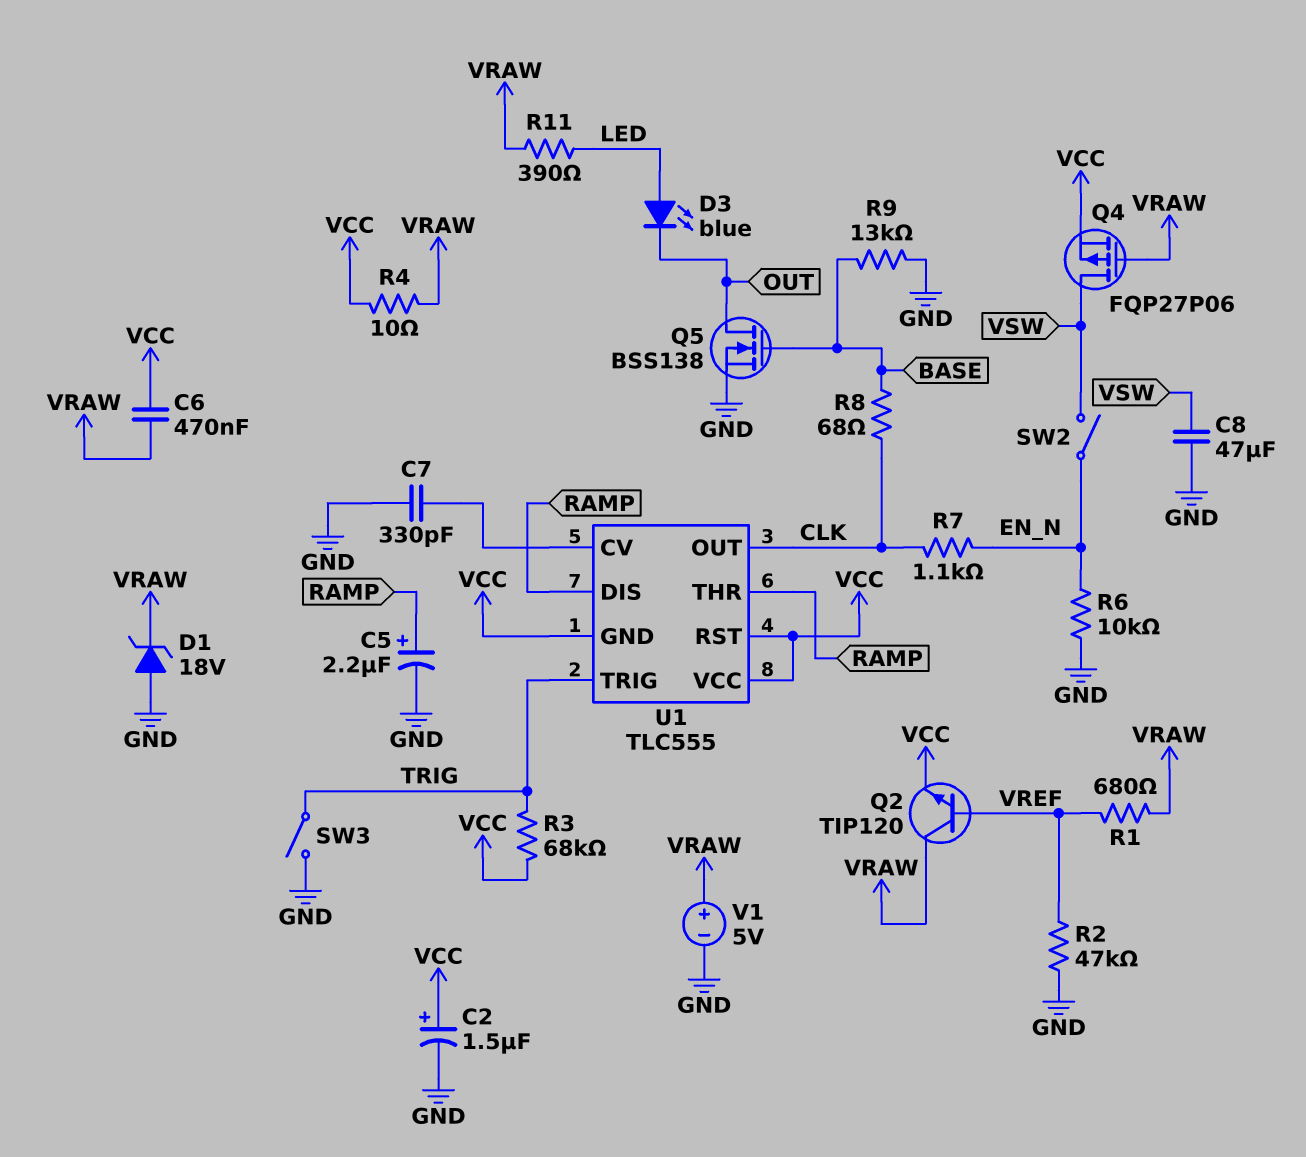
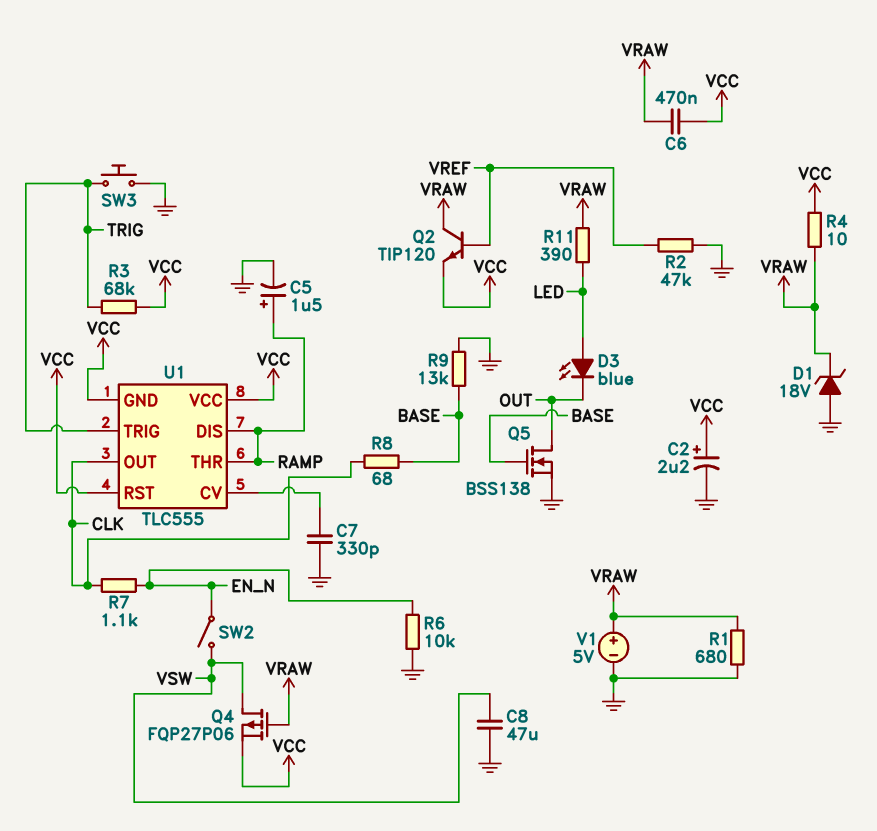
C2: 1.5uF (plus VCC, minus GND) -> 2.2uF (plus VCC, minus GND)
C5: 2.2uF (plus RAMP, minus GND) -> 1.5uF (plus RAMP, minus GND)
R1: 680 (VRAW, VREF) -> 680 (GND, VRAW)
SW3: switch (GND, TRIG) -> button (GND, TRIG)

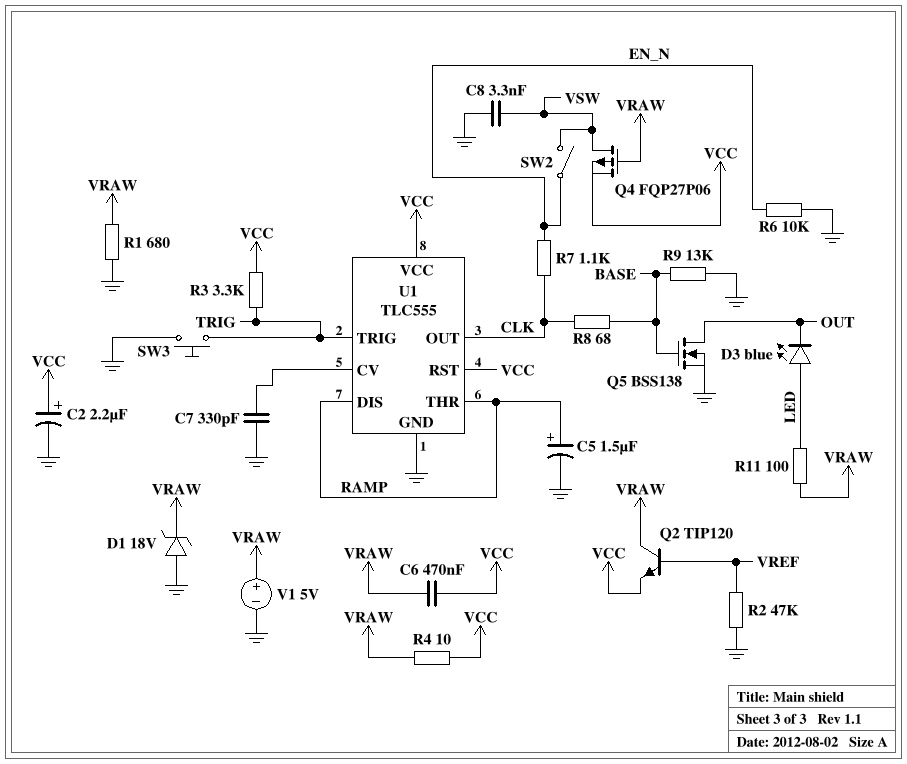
C8: 47uF (GND, VSW) -> 3.3nF (GND, VSW)
R3: 68k (TRIG, VCC) -> 3.3k (TRIG, VCC)
R11: 390 (LED, VRAW) -> 100 (LED, VRAW)
U1 pin GND: VCC -> GND

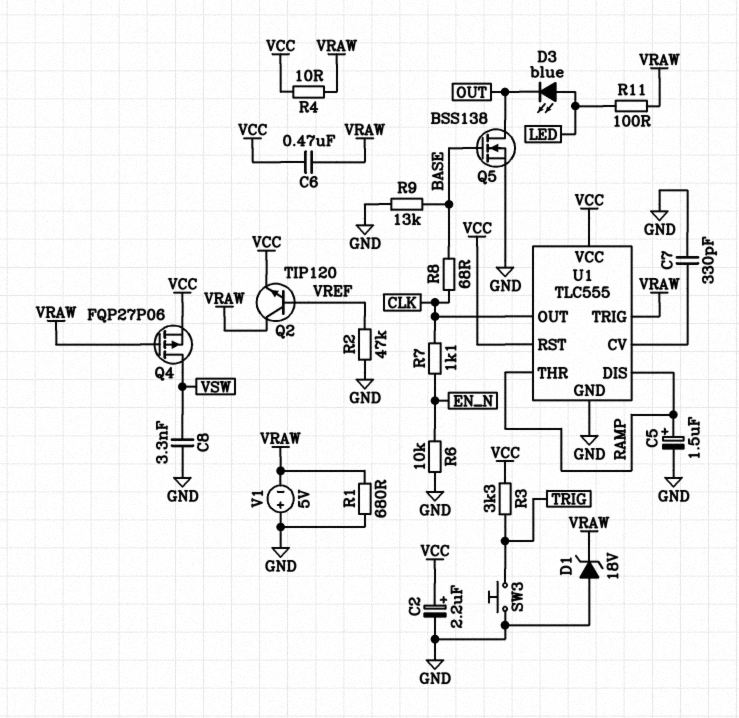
SW2: switch (EN_N, VSW) -> none
U1 pin TRIG: TRIG -> VRAW
V1: 5V (plus VRAW, minus GND) -> 5V (plus GND, minus VRAW)

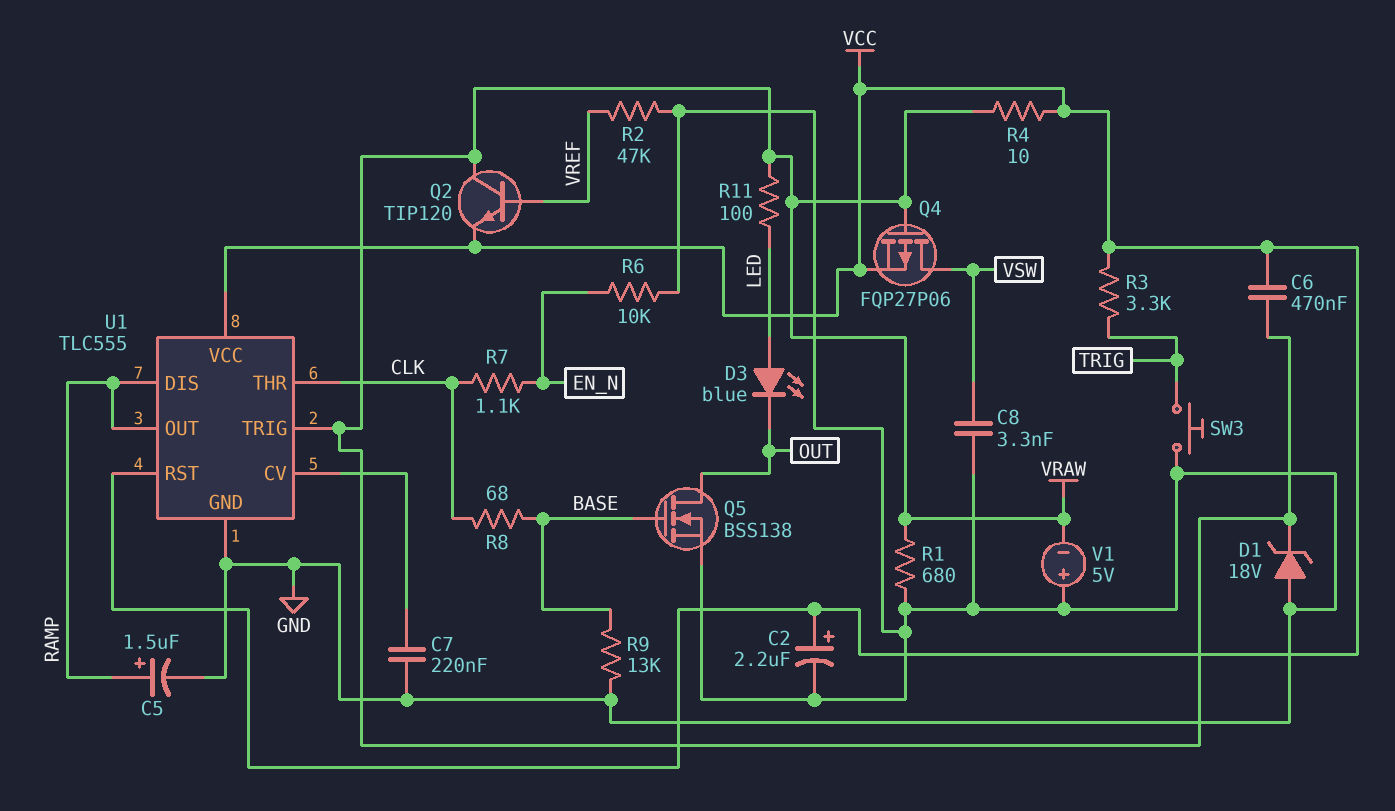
C7: 330pF (GND, U1/CV) -> 220nF (GND, U1/CV)
U1 pin OUT: CLK -> RAMP
U1 pin THR: RAMP -> CLK

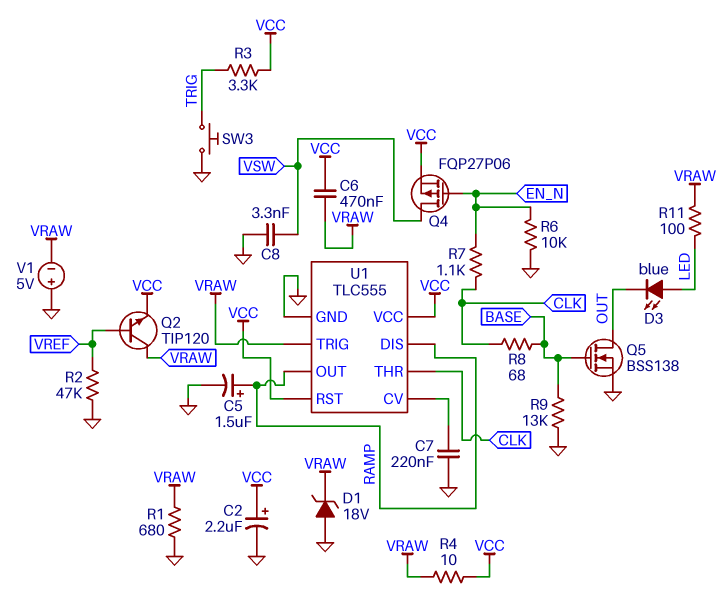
Q4: PMOS FQP27P06 (G VRAW, D VSW, S VCC) -> PMOS FQP27P06 (G EN_N, D VSW, S VCC)

